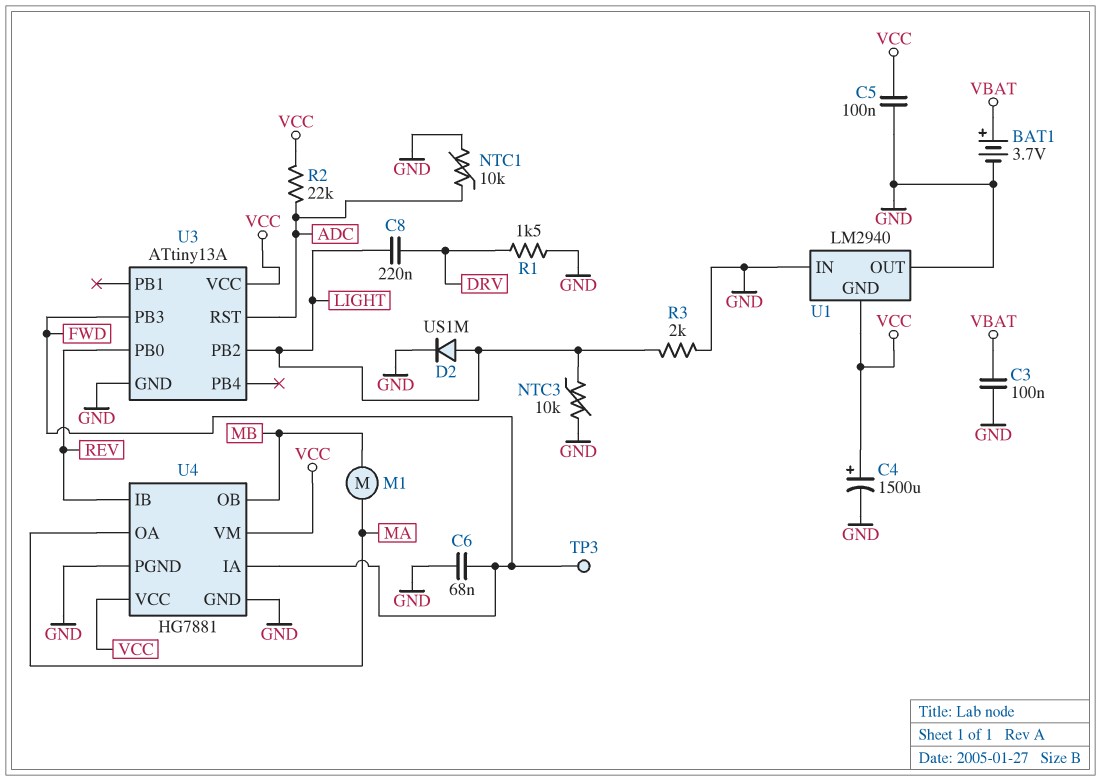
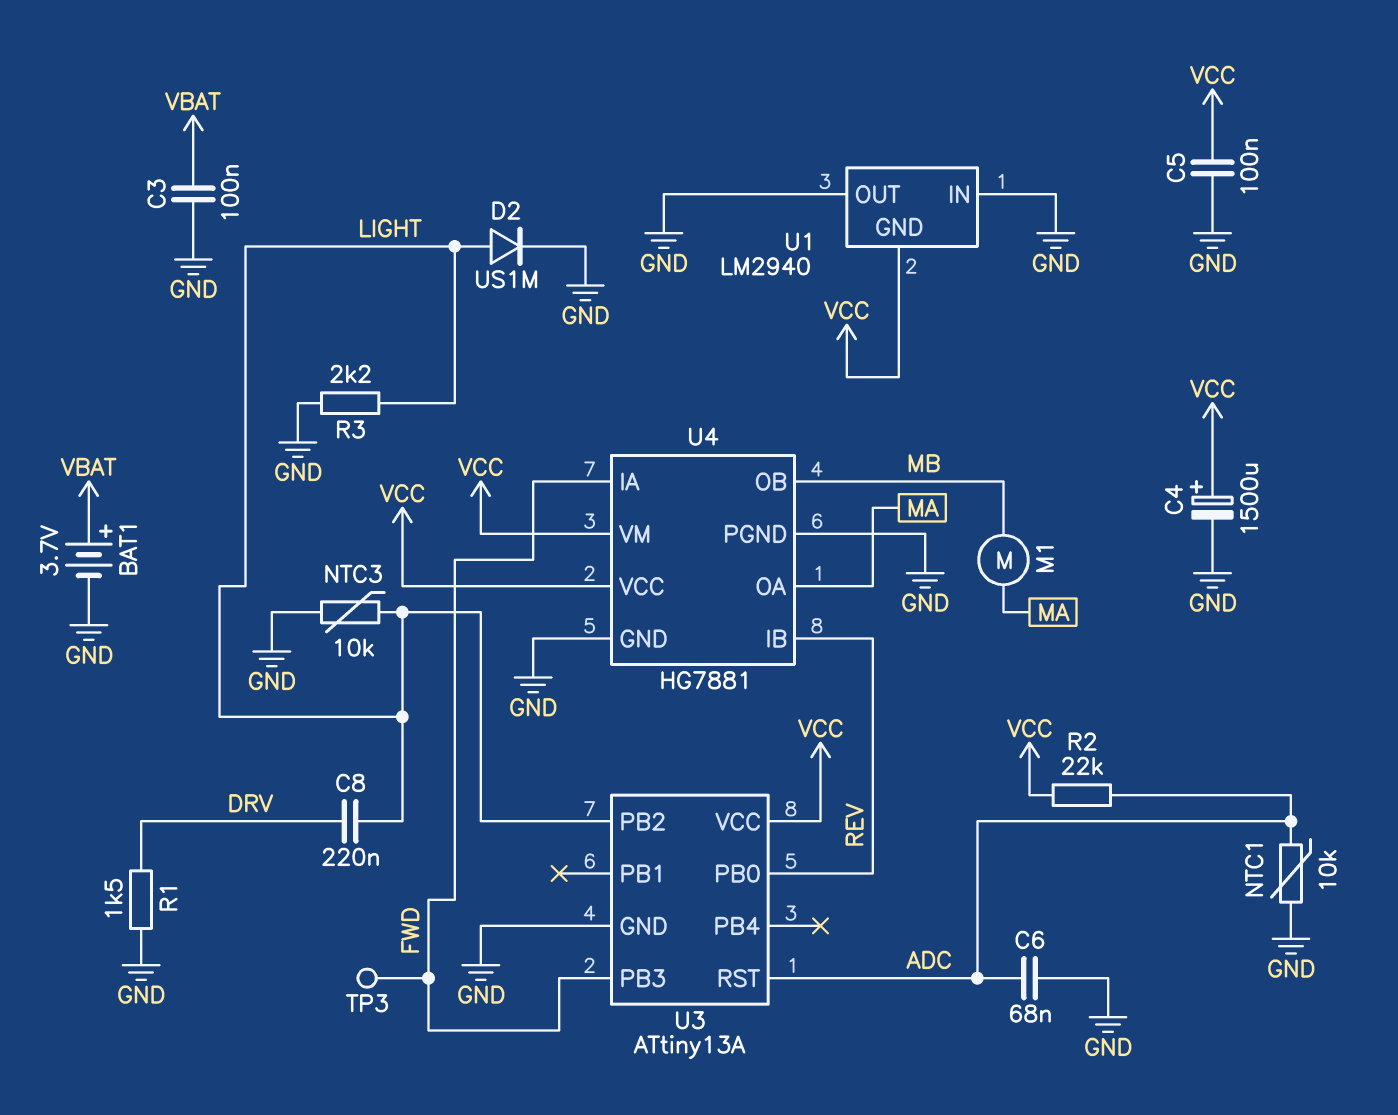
C6: 68nF (FWD, GND) -> 68nF (ADC, GND)
R3: 2k (GND, LIGHT) -> 2.2k (GND, LIGHT)

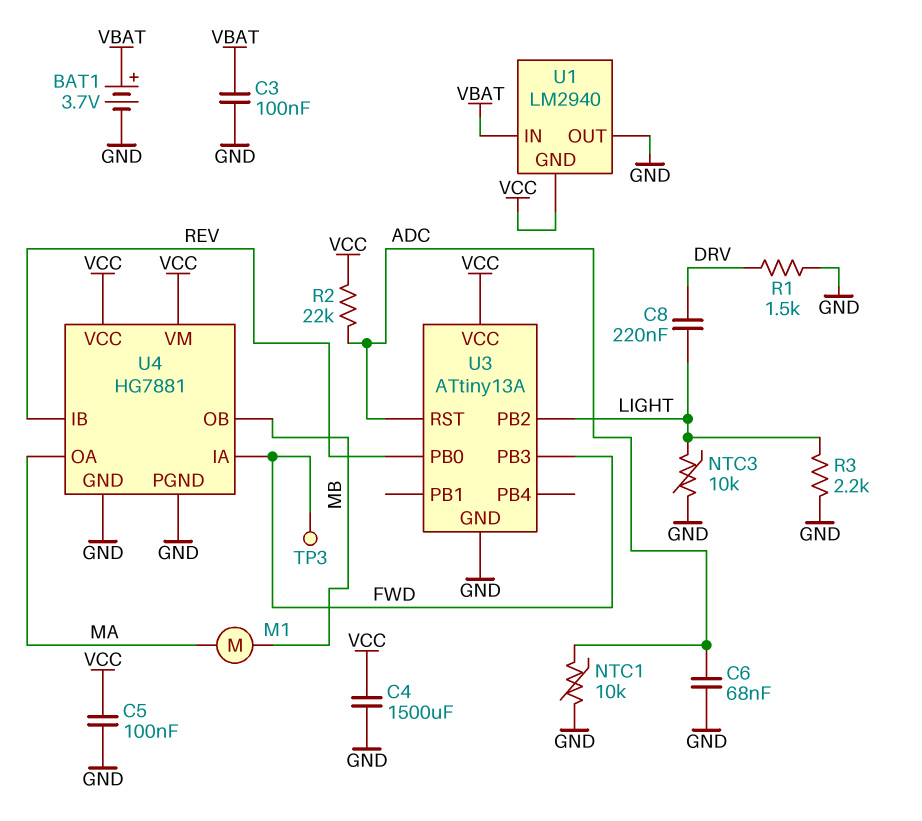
C4: 1500uF (plus VCC, minus GND) -> 1500uF (GND, VCC)
D2: diode US1M (A LIGHT, K GND) -> none
U1 pin IN: GND -> VBAT

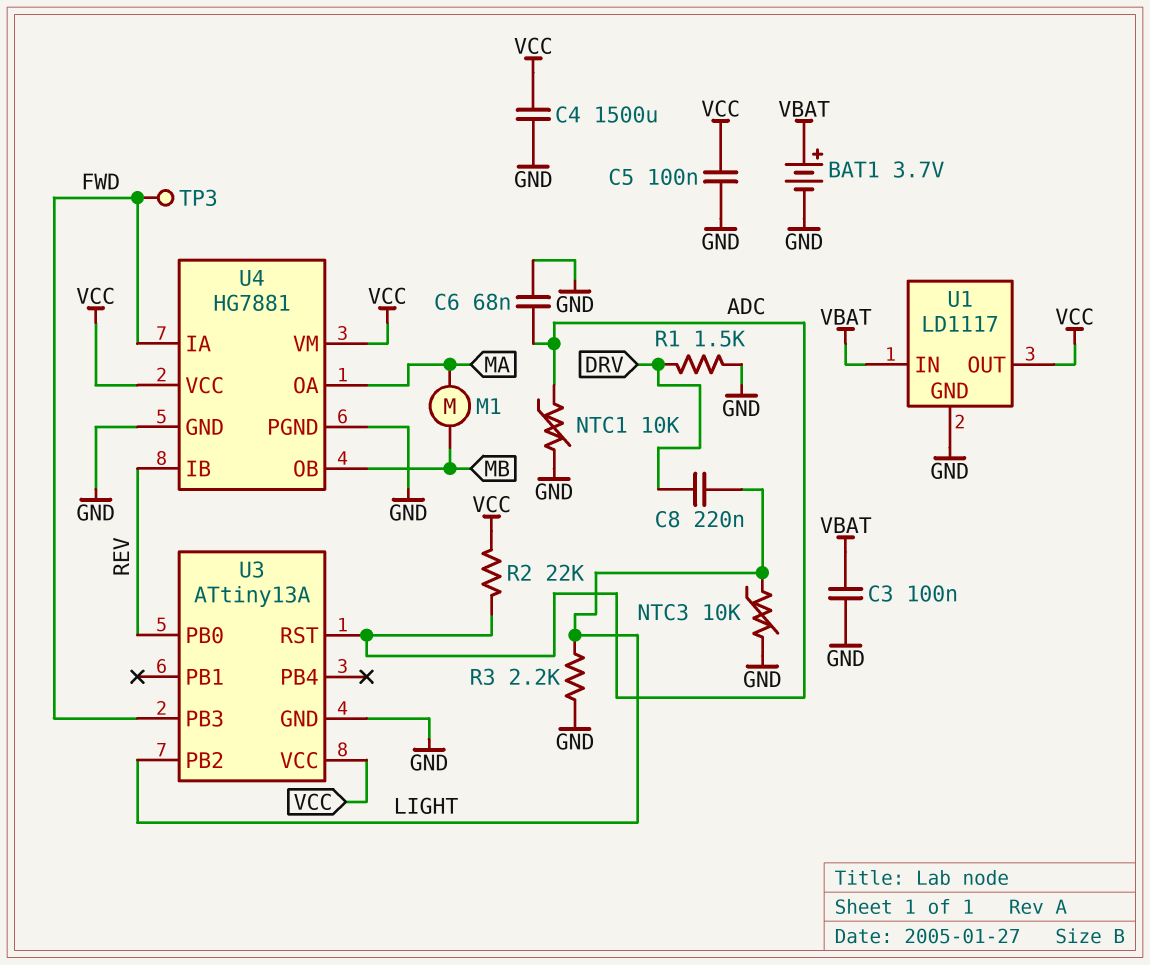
U1: LM2940 -> LD1117
U1 pin GND: VCC -> GND
U1 pin OUT: GND -> VCC

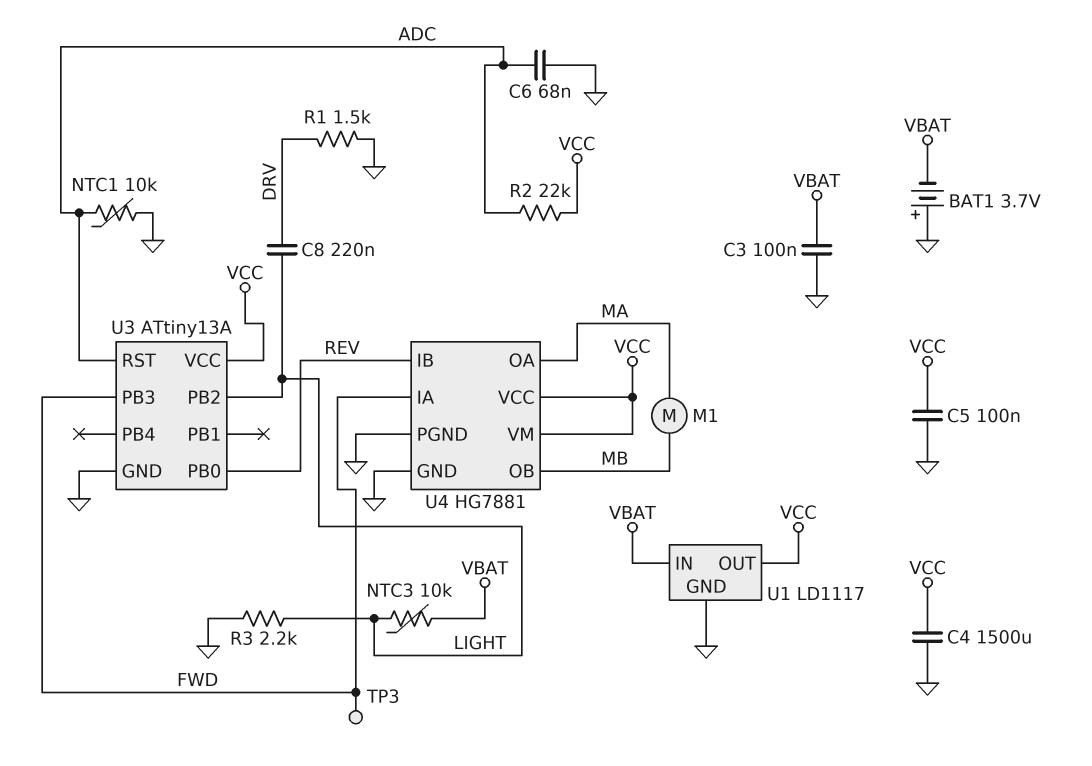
BAT1: 3.7V (plus VBAT, minus GND) -> 3.7V (plus GND, minus VBAT)
NTC3: 10k (GND, LIGHT) -> 10k (LIGHT, VBAT)

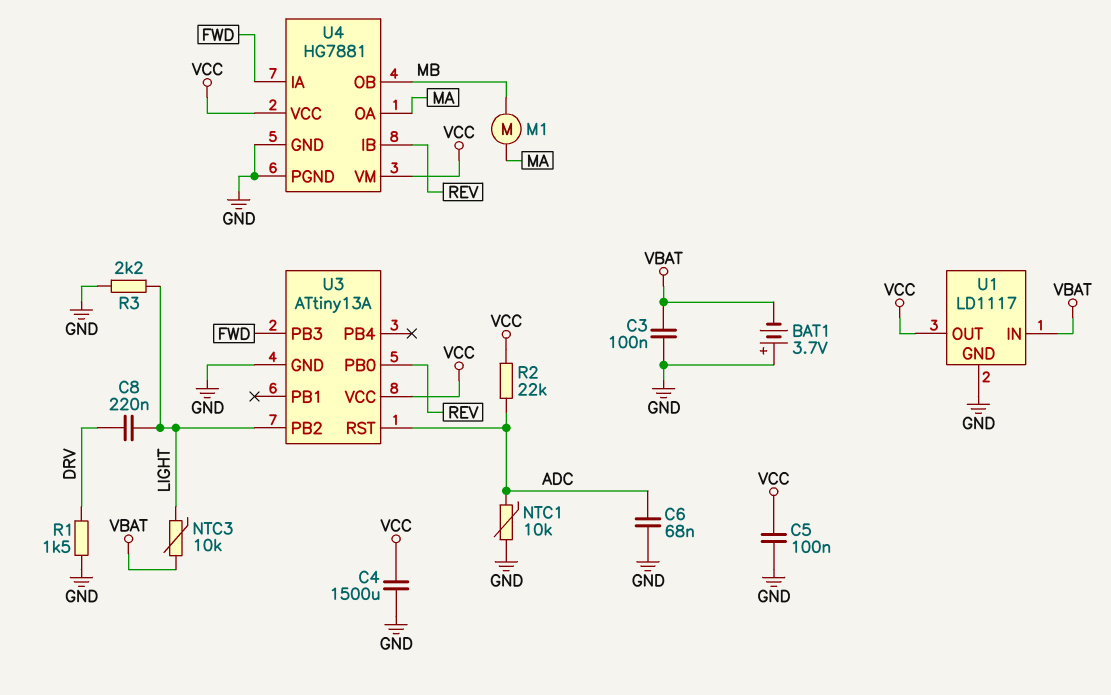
TP3: test point (FWD) -> none

